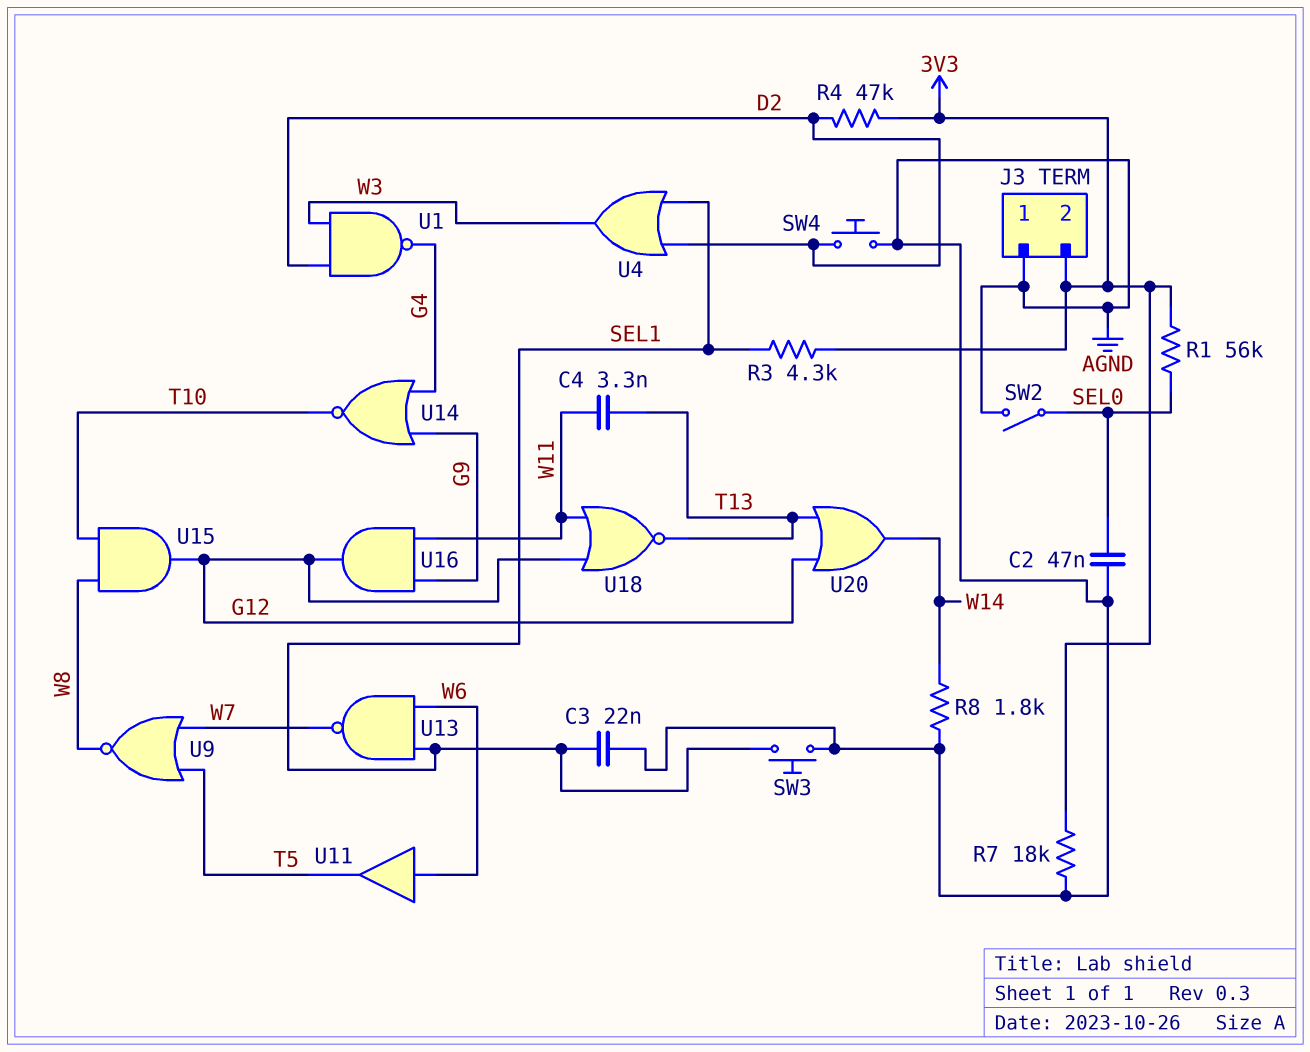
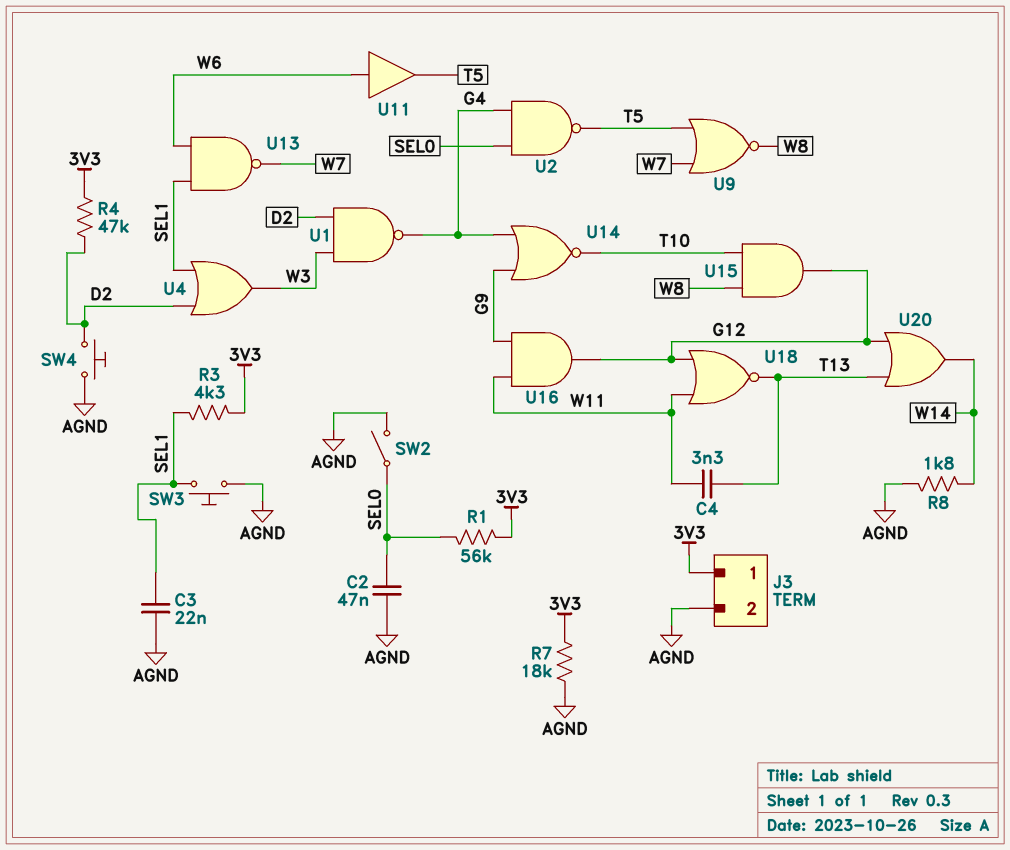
J3 pin 1: AGND -> 3V3
J3 pin 2: 3V3 -> AGND
U2: none -> NAND (in G4, in SEL0, out T5)

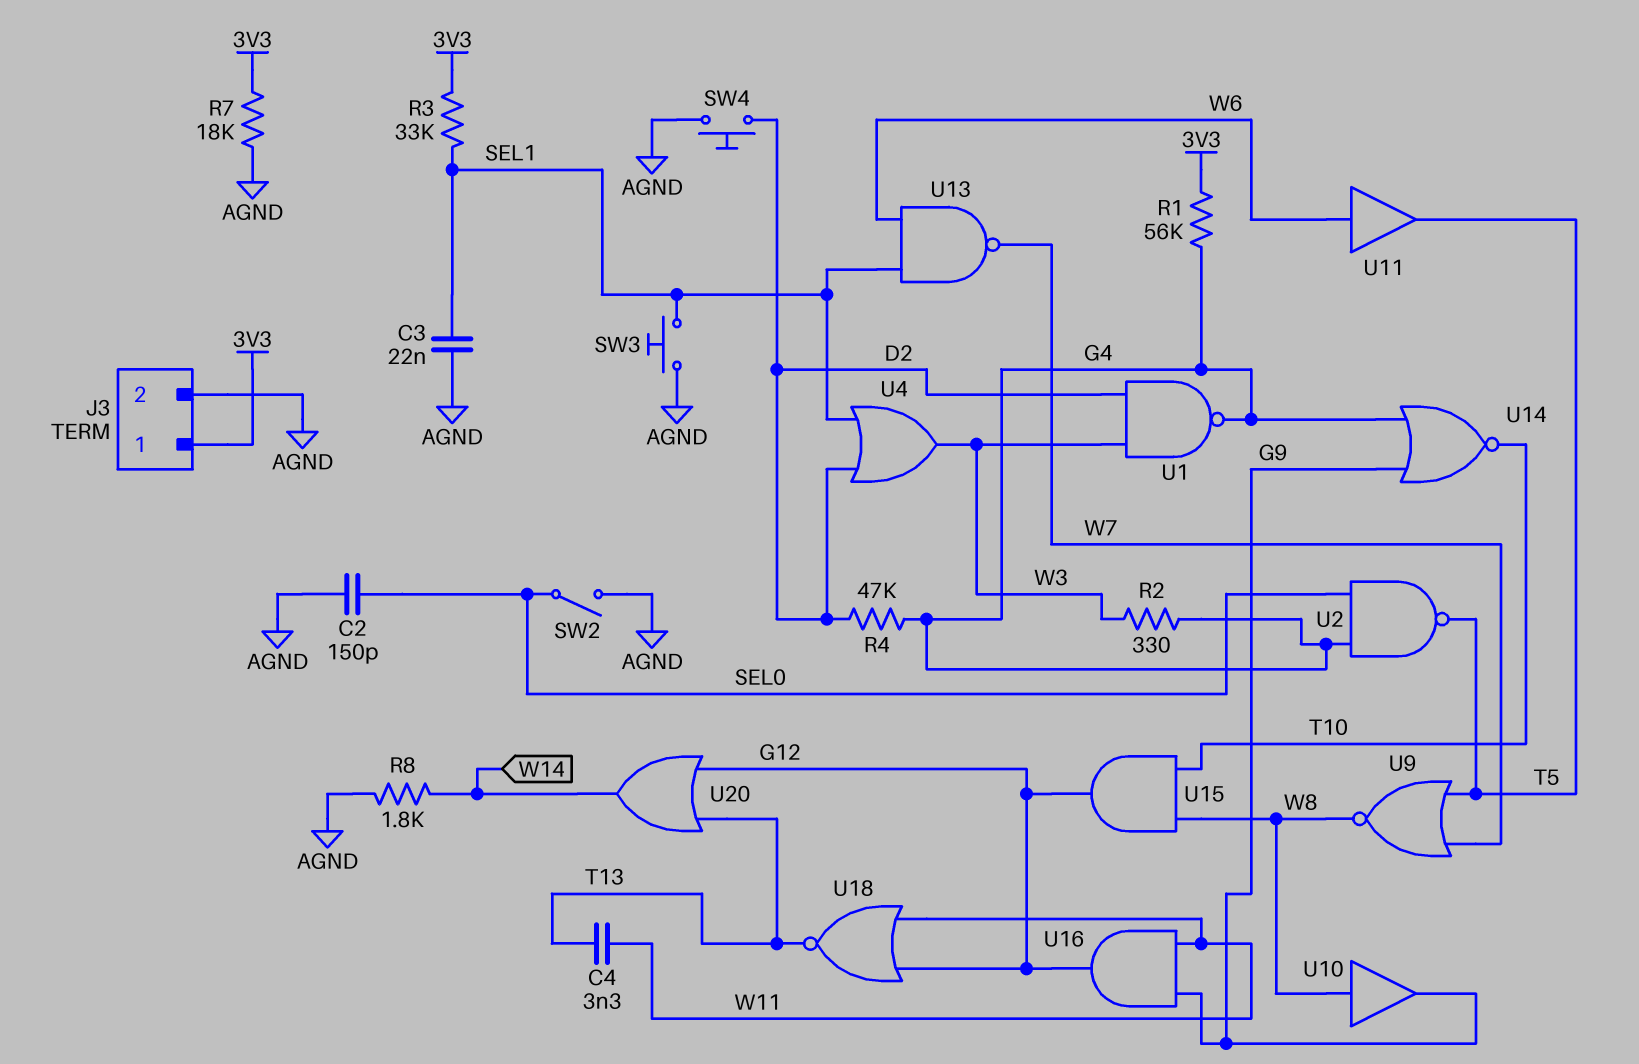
C2: 47nF (AGND, SEL0) -> 150pF (AGND, SEL0)
R1: 56k (3V3, SEL0) -> 56k (3V3, G4)
R2: none -> 330 (G4, W3)
R3: 4.3k (3V3, SEL1) -> 33k (3V3, SEL1)
R4: 47k (3V3, D2) -> 47k (D2, G4)
U10: none -> buffer (in W8, out G9)

